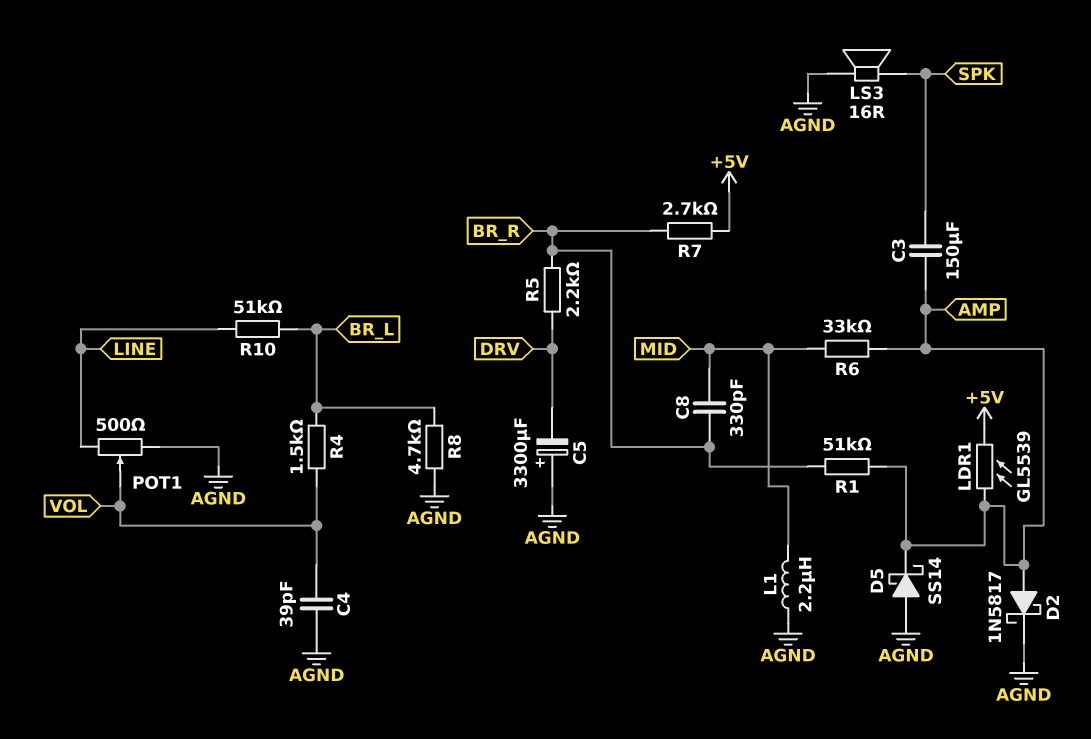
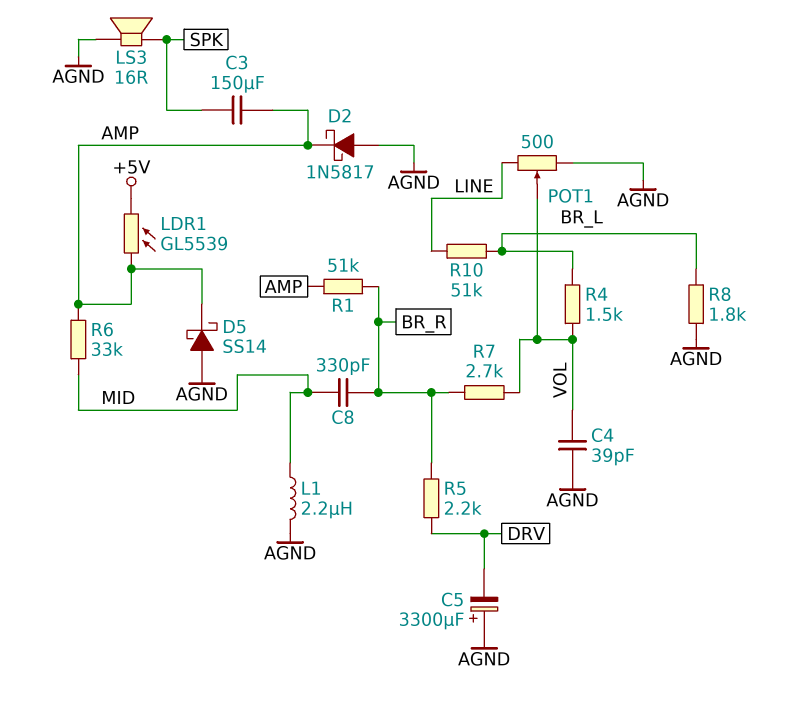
D2: schottky 1N5817 (A AMP, K AGND) -> schottky 1N5817 (A AGND, K AMP)
R7: 2.7k (+5V, BR_R) -> 2.7k (BR_R, VOL)
R8: 4.7k (AGND, BR_L) -> 1.8k (AGND, BR_L)

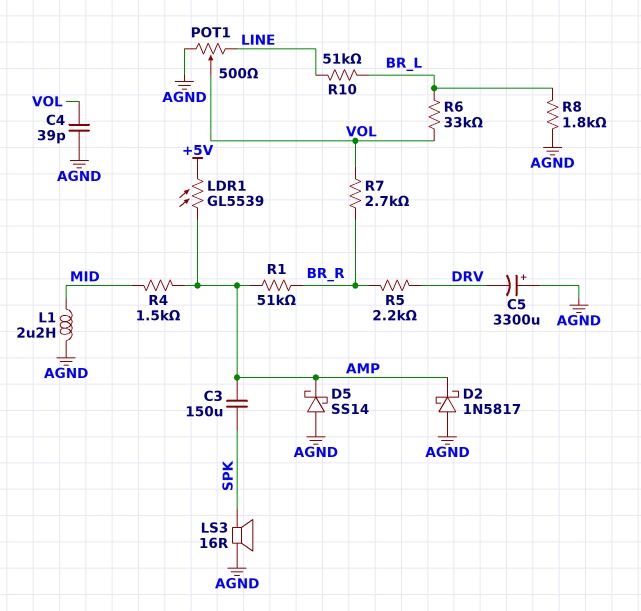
C8: 330pF (BR_R, MID) -> none
R4: 1.5k (BR_L, VOL) -> 1.5k (AMP, MID)
R6: 33k (AMP, MID) -> 33k (BR_L, VOL)

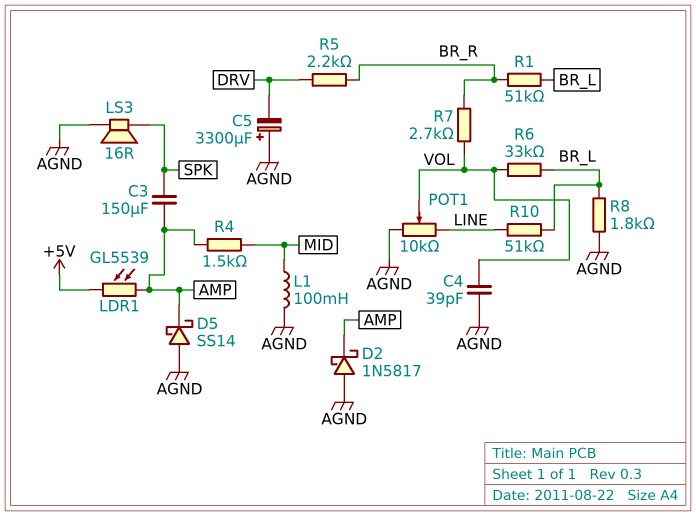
L1: 2.2uH (AGND, MID) -> 100mH (AGND, MID)
POT1: 500 (AGND, LINE, wiper VOL) -> 10k (AGND, LINE, wiper VOL)
R1: 51k (AMP, BR_R) -> 51k (BR_L, BR_R)

